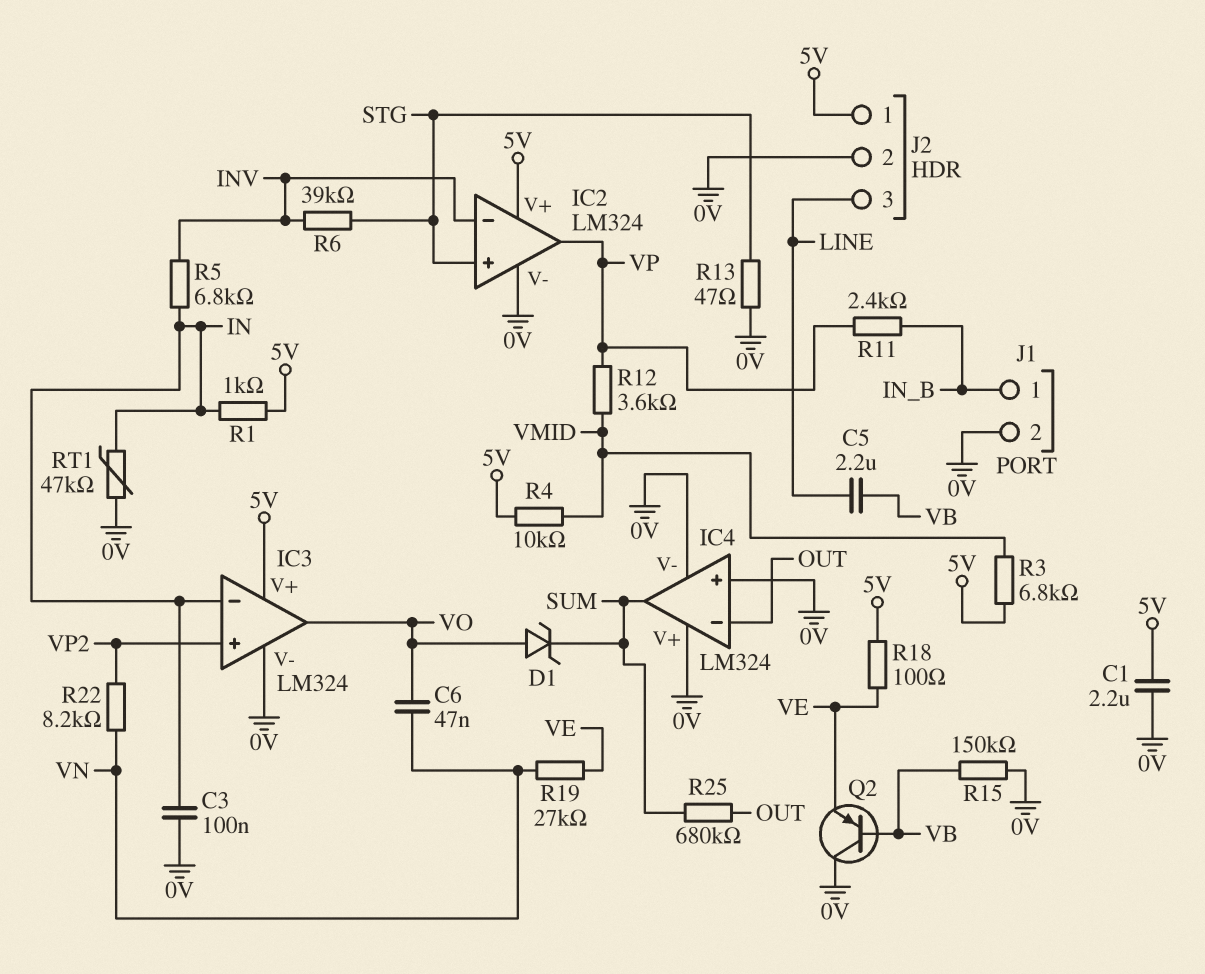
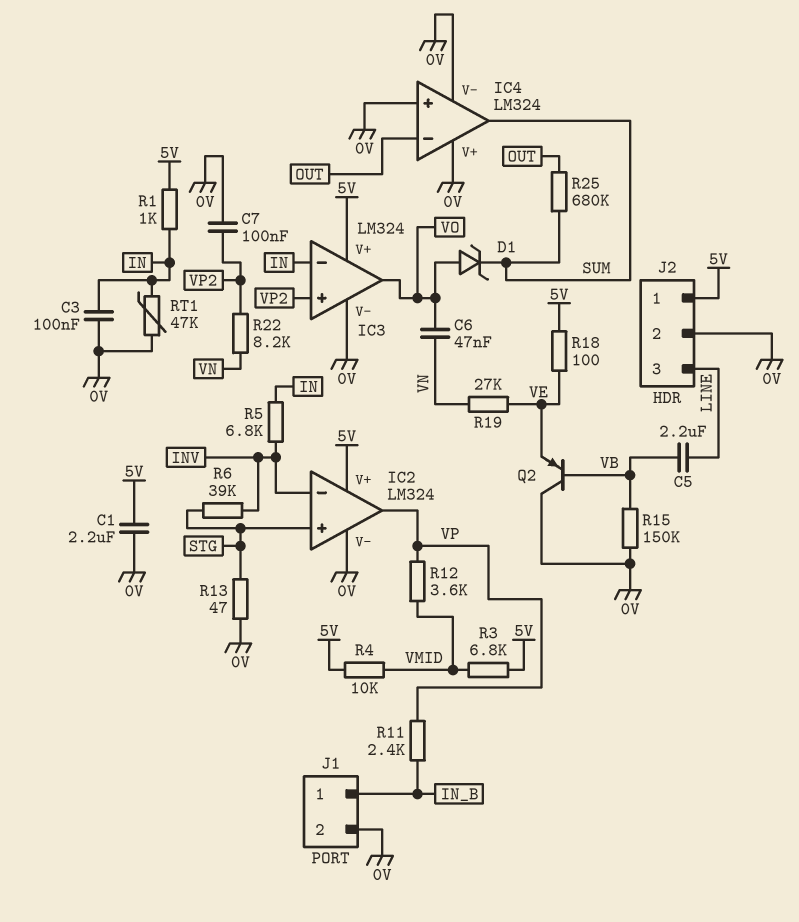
C7: none -> 100nF (0V, VP2)

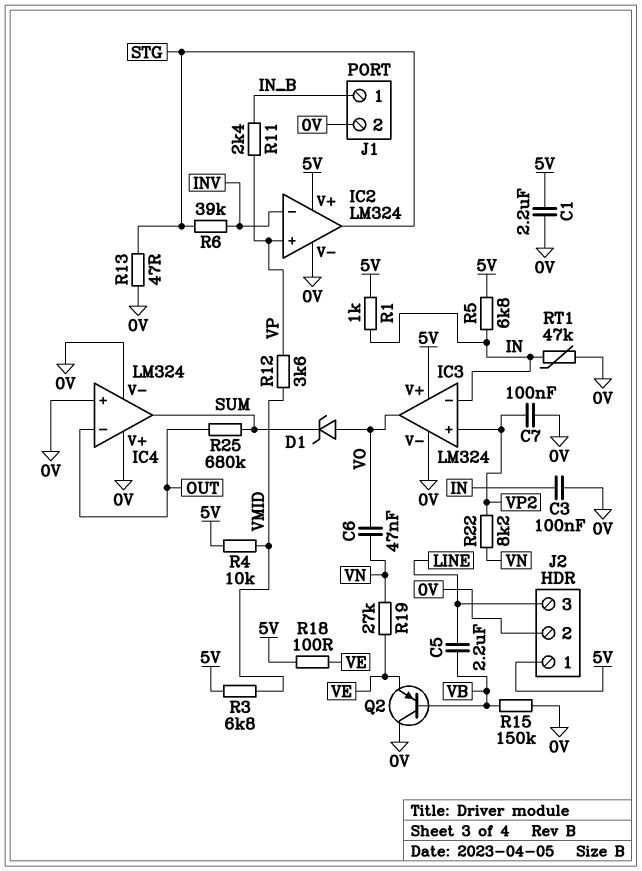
IC2 pin in+: STG -> VP
IC2 pin out: VP -> STG
R5: 6.8k (IN, INV) -> 6.8k (5V, IN)

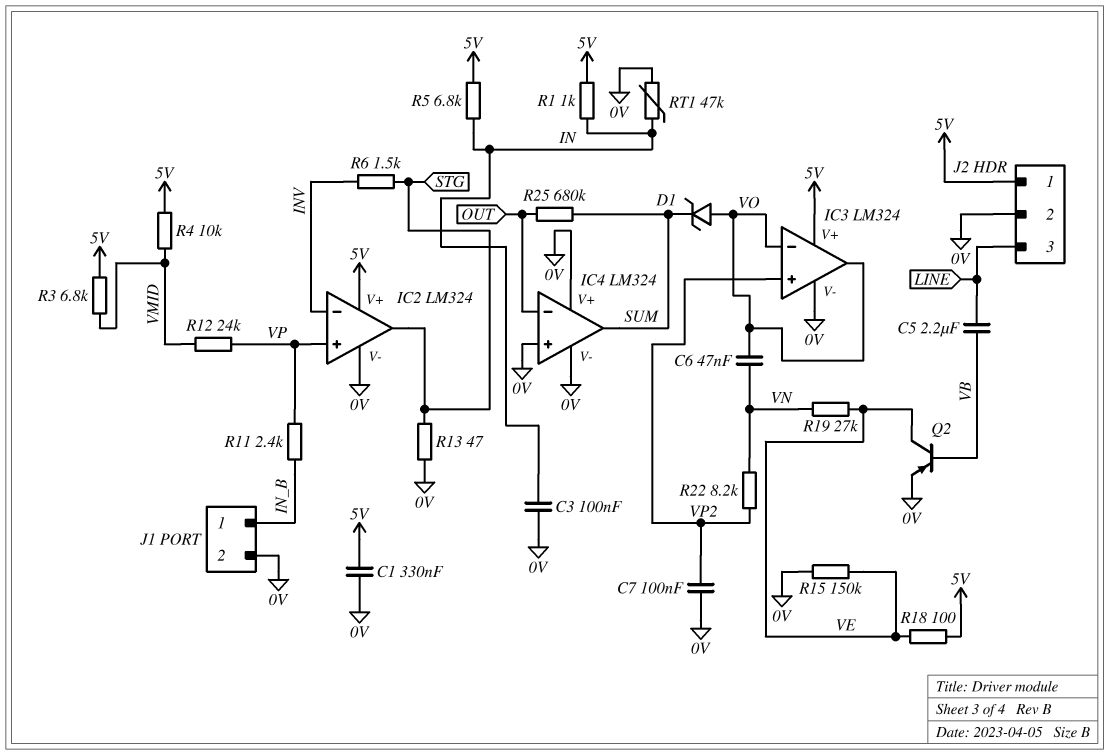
C1: 2.2uF (0V, 5V) -> 330nF (0V, 5V)
IC3 pin in-: IN -> VO
Q2: PNP (B VB, C 0V, E VE) -> PNP (B VB, C VE, E 0V)
R6: 39k (INV, STG) -> 1.5k (INV, STG)
R12: 3.6k (VMID, VP) -> 24k (VMID, VP)
R15: 150k (0V, VB) -> 150k (0V, VE)

